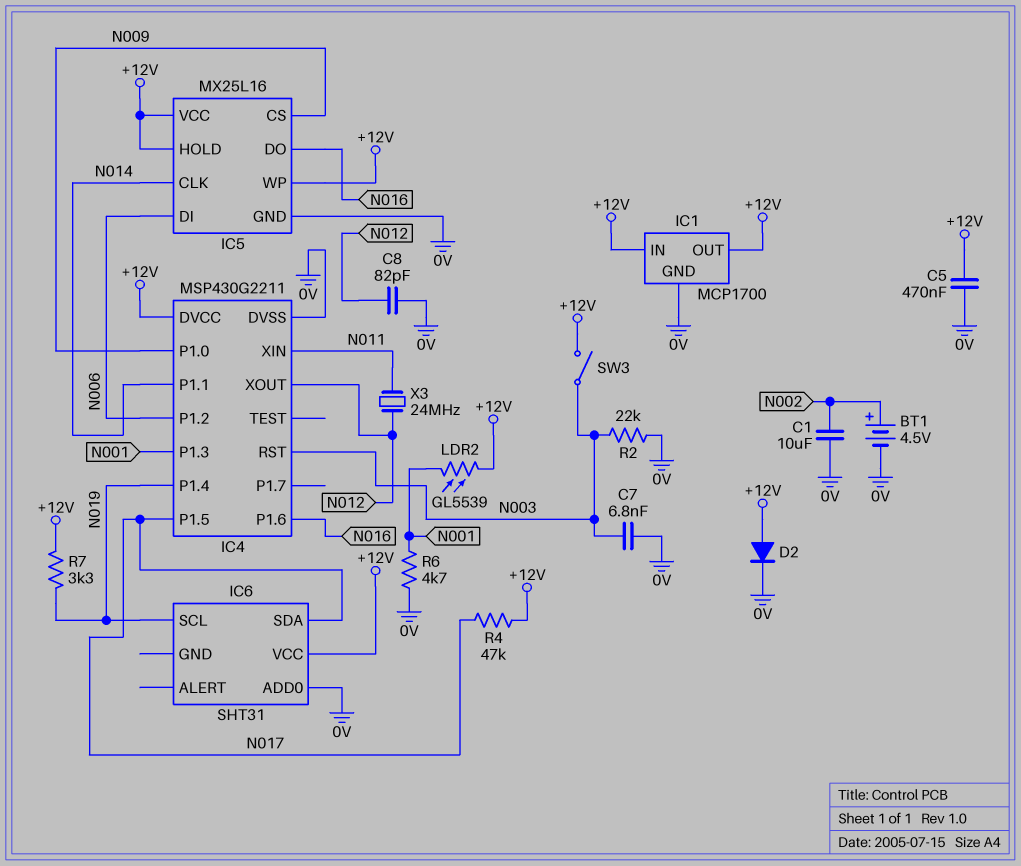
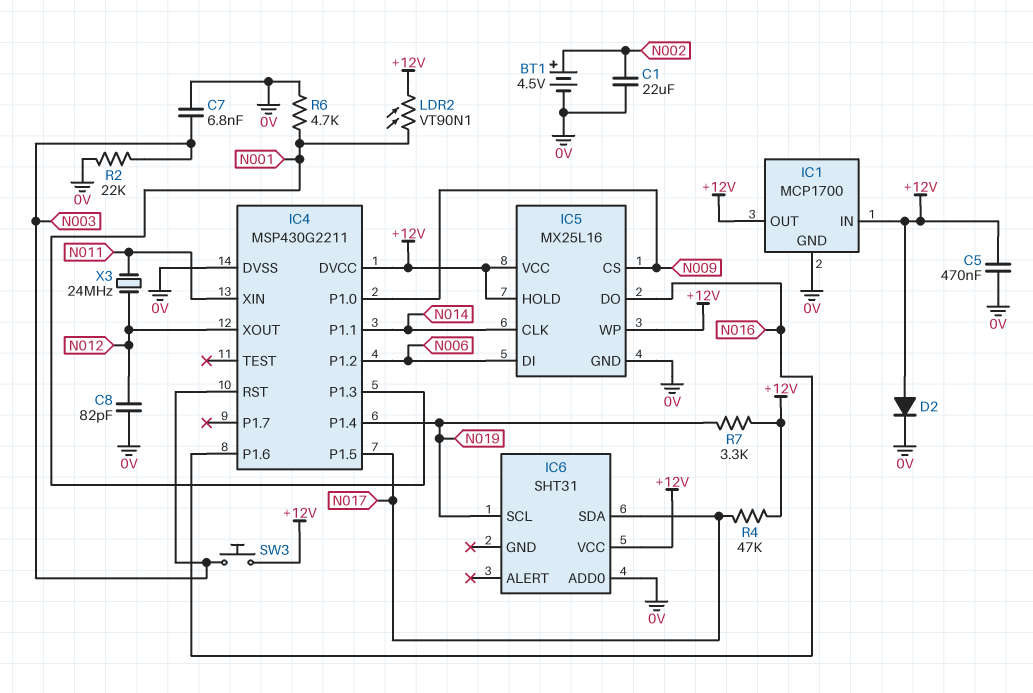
C1: 10uF (0V, N002) -> 22uF (0V, N002)
LDR2: GL5539 (+12V, N001) -> VT90N1 (+12V, N001)
SW3: switch (+12V, N003) -> button (+12V, N003)

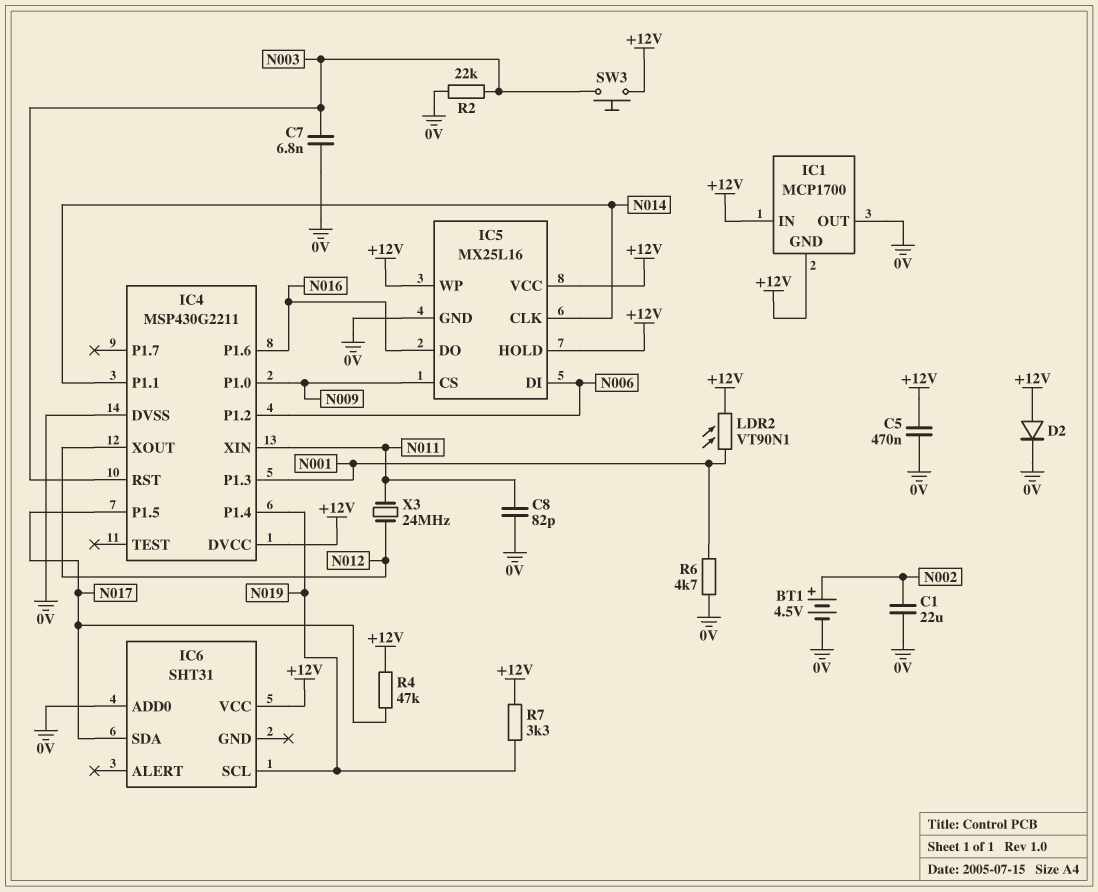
C8: 82pF (0V, N012) -> 82pF (0V, N011)
IC1 pin GND: 0V -> +12V
IC1 pin OUT: +12V -> 0V

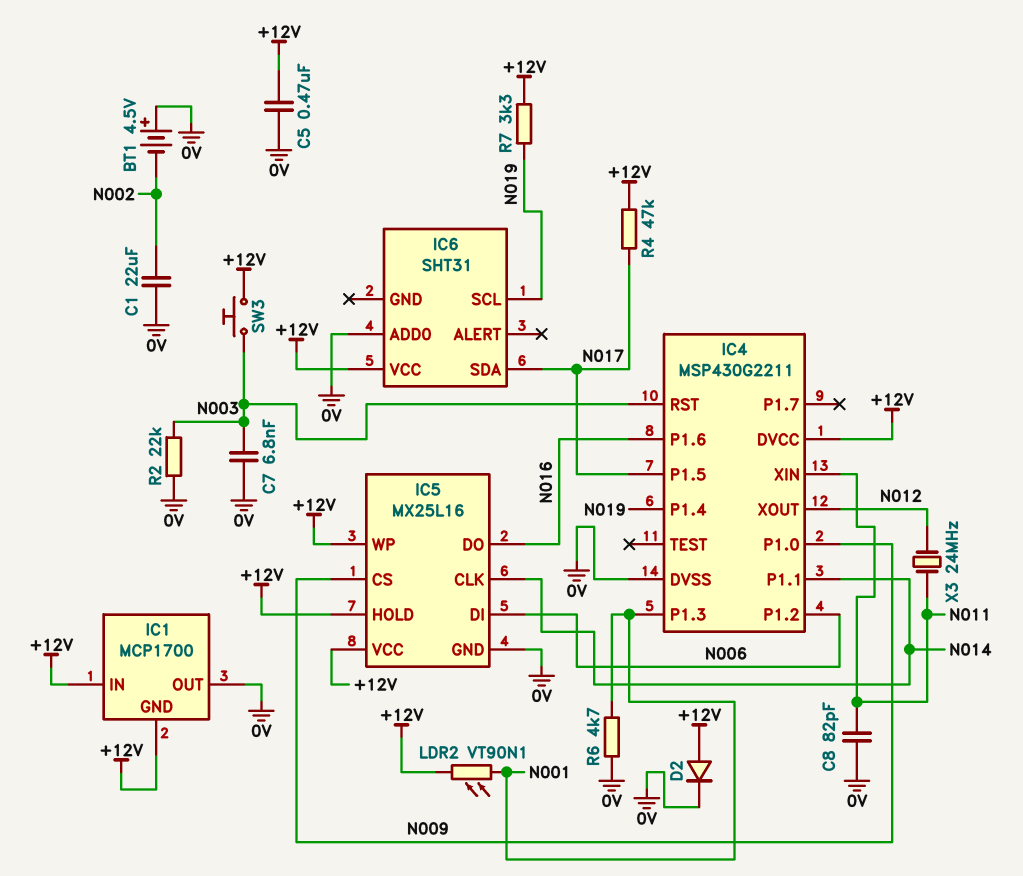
BT1: 4.5V (plus N002, minus 0V) -> 4.5V (plus 0V, minus N002)

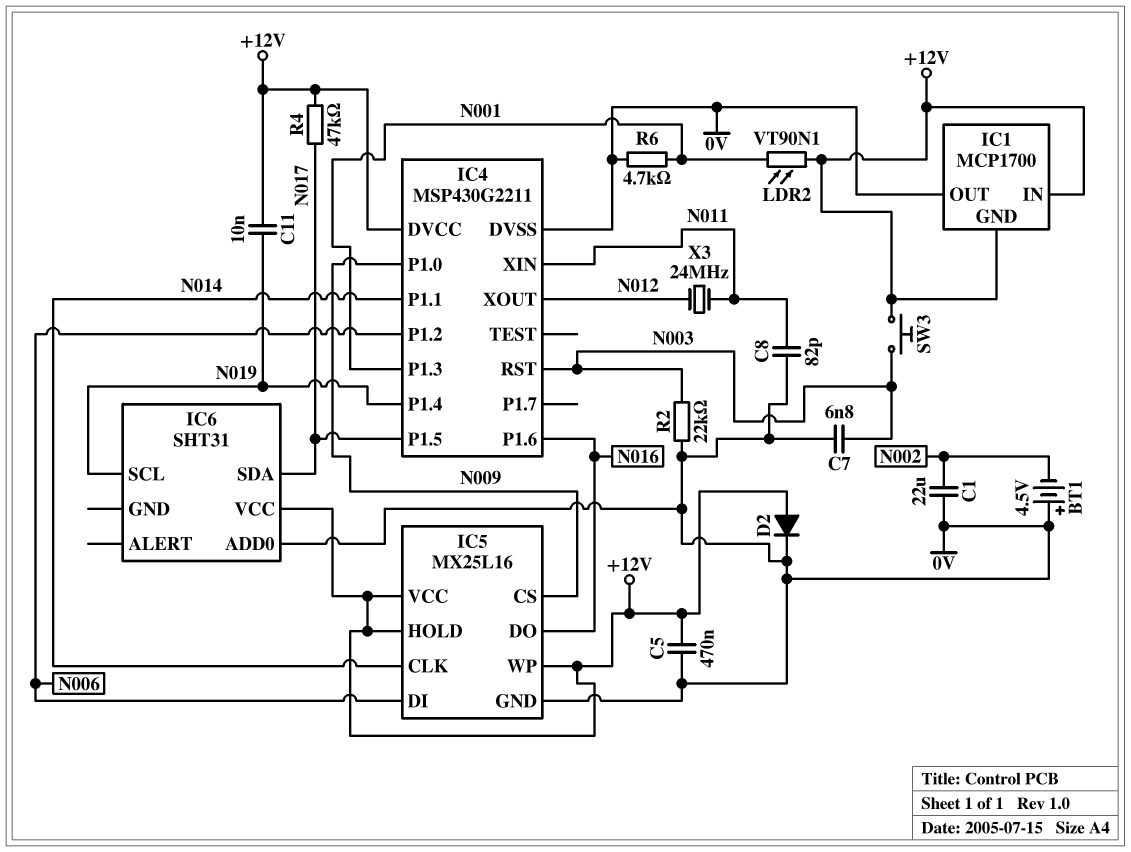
C11: none -> 10nF (+12V, N019)
R7: 3.3k (+12V, N019) -> none

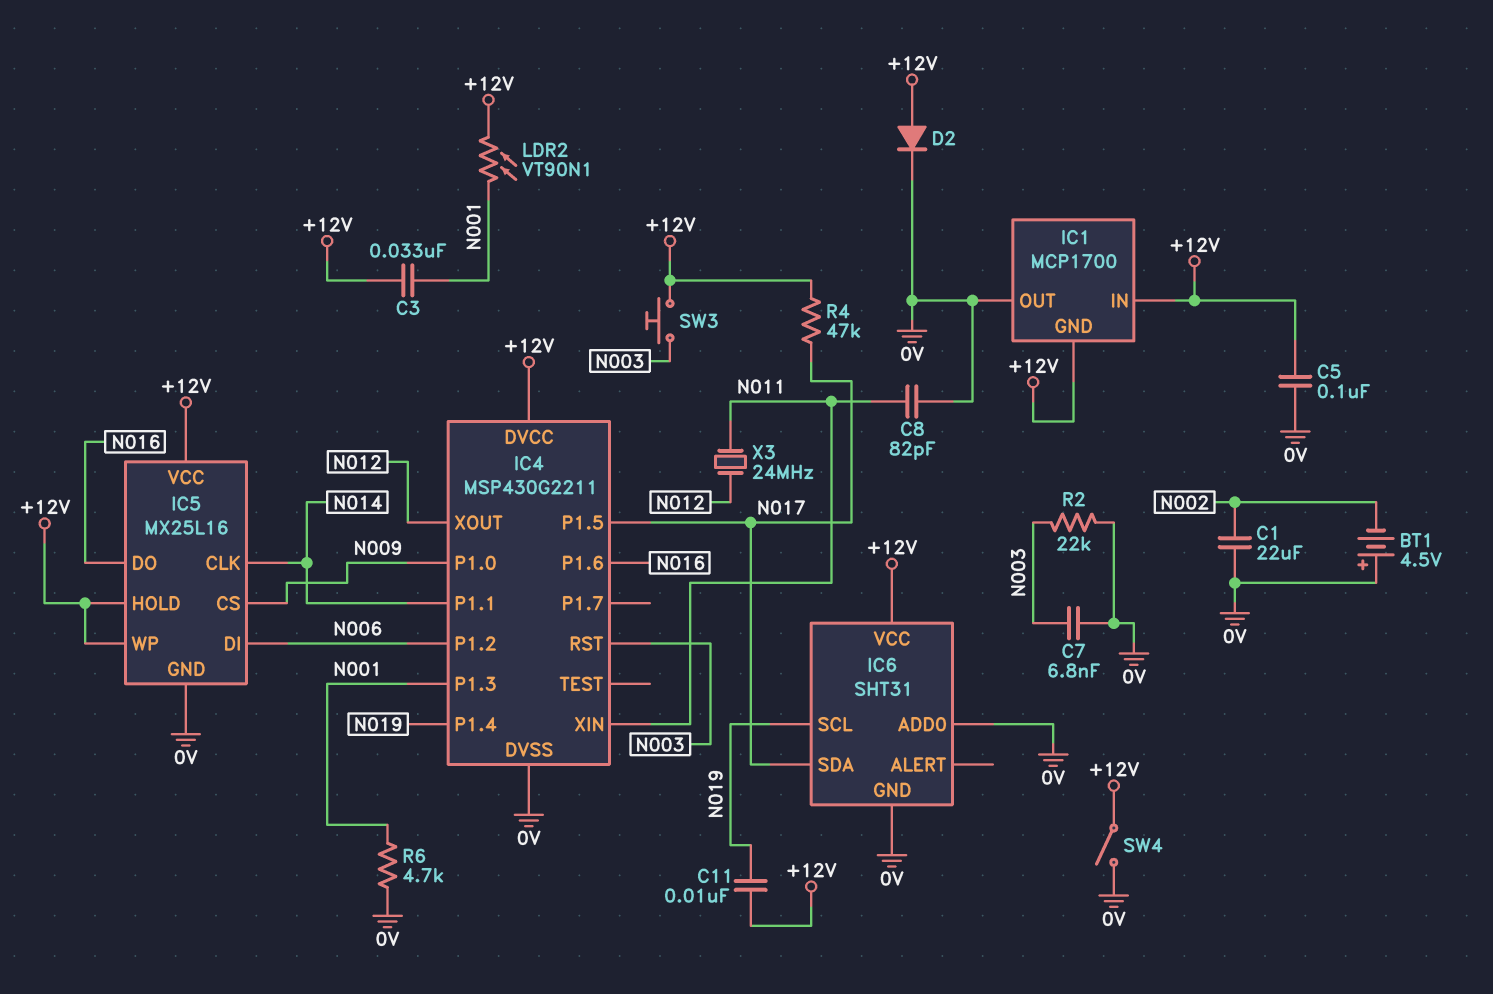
C3: none -> 33nF (+12V, N001)
C5: 470nF (+12V, 0V) -> 100nF (+12V, 0V)
IC6 pin GND: none -> 0V
SW4: none -> switch (+12V, 0V)

